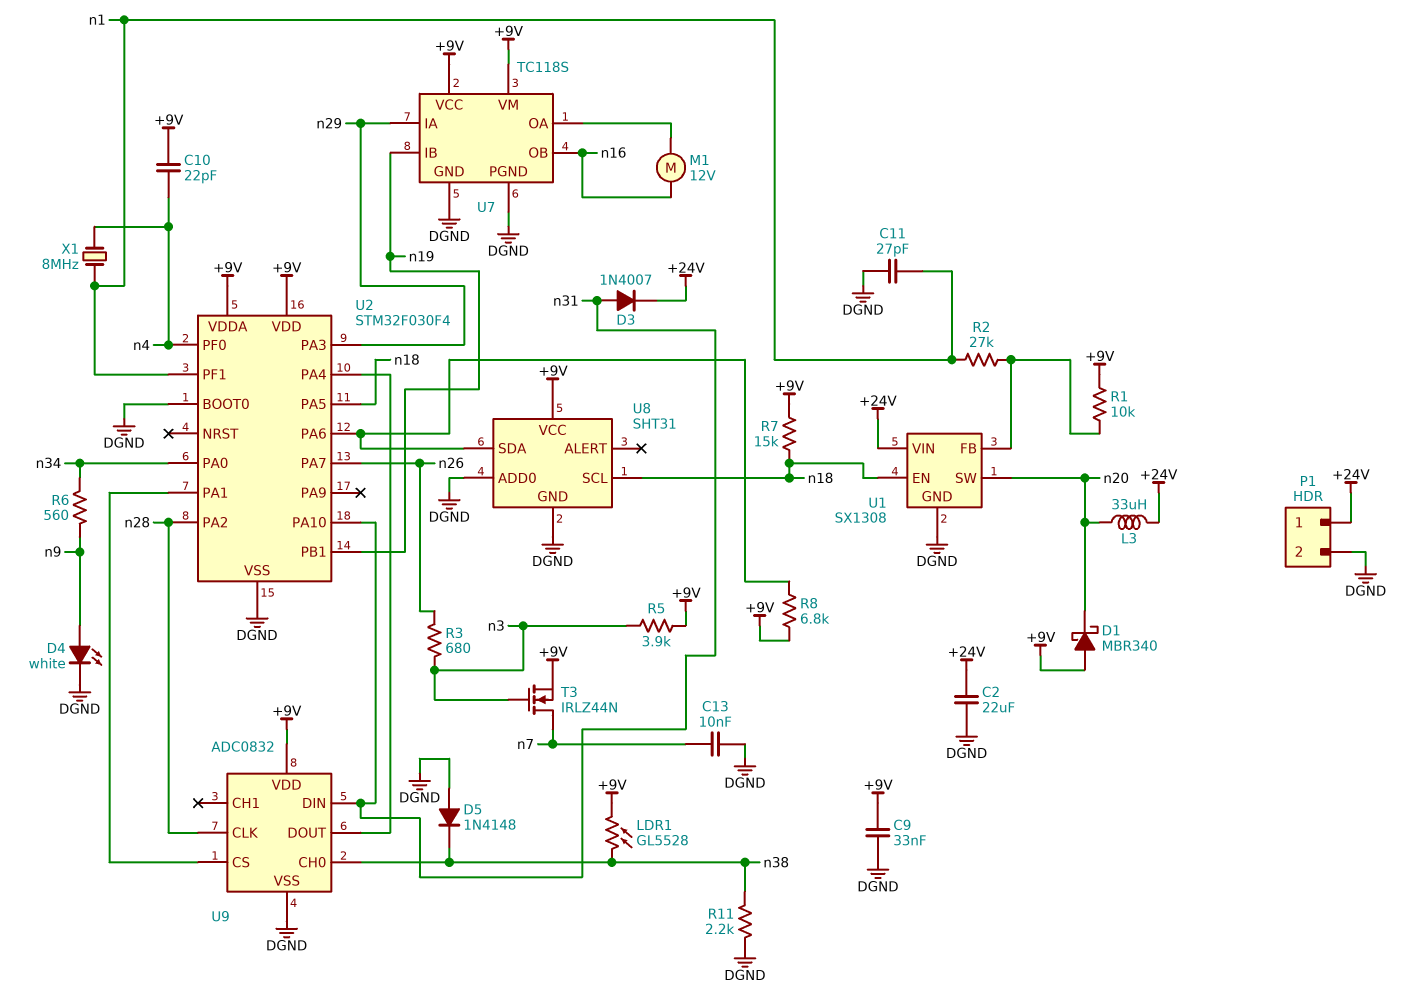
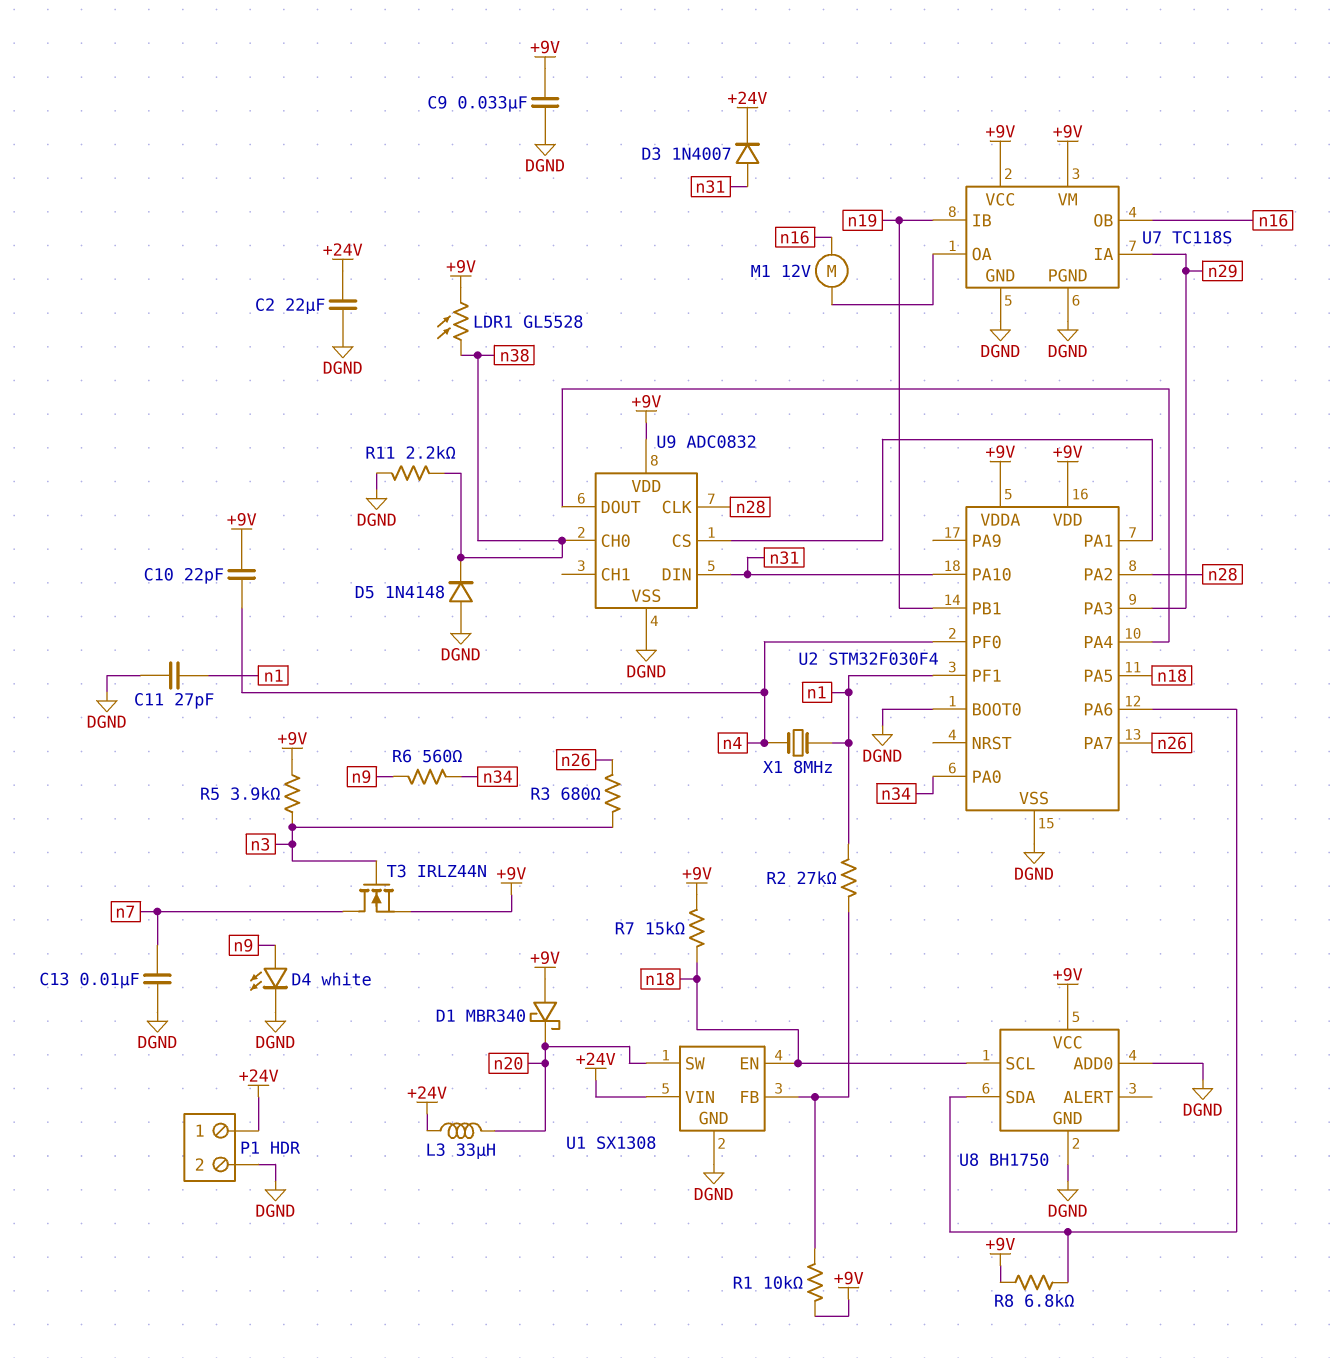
U8: SHT31 -> BH1750

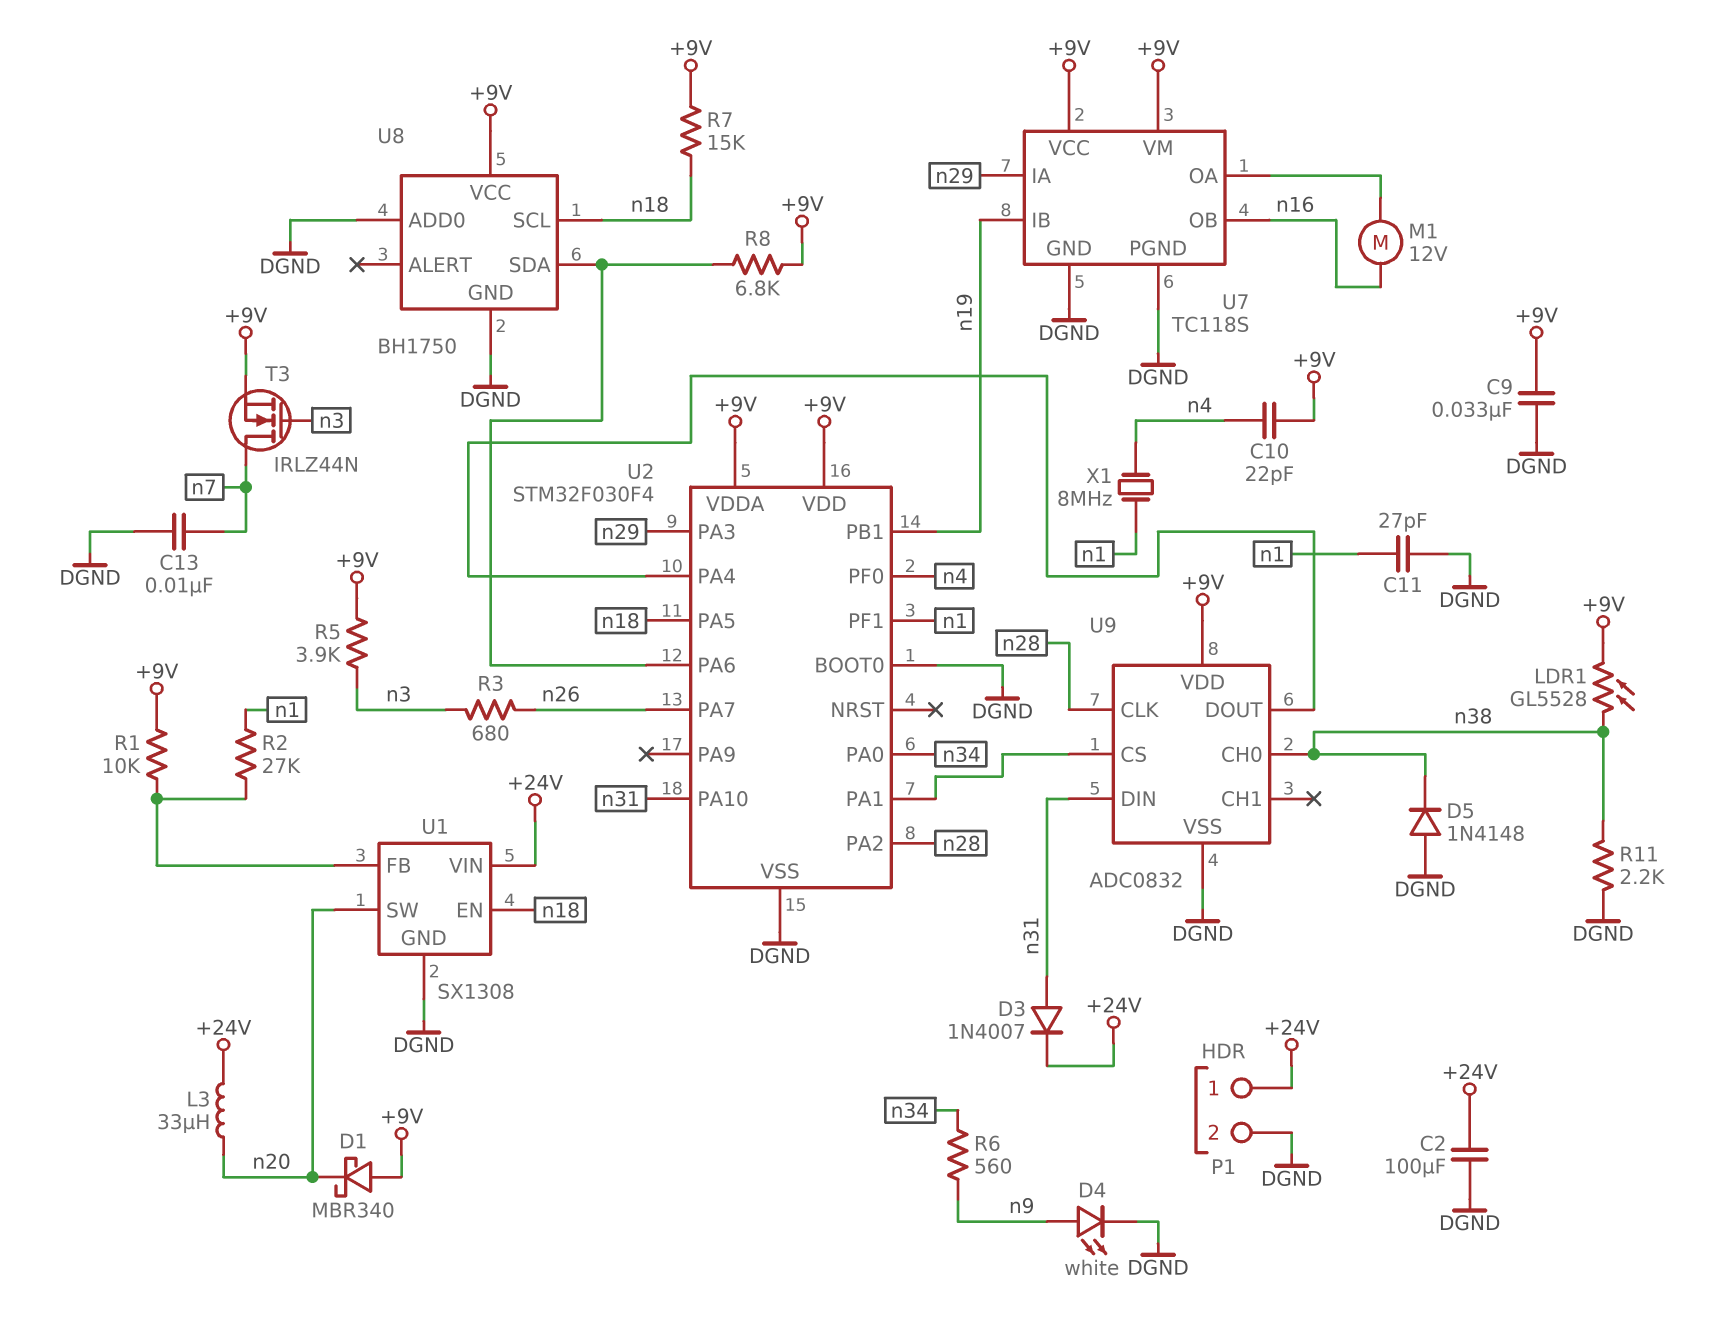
C2: 22uF (+24V, DGND) -> 100uF (+24V, DGND)

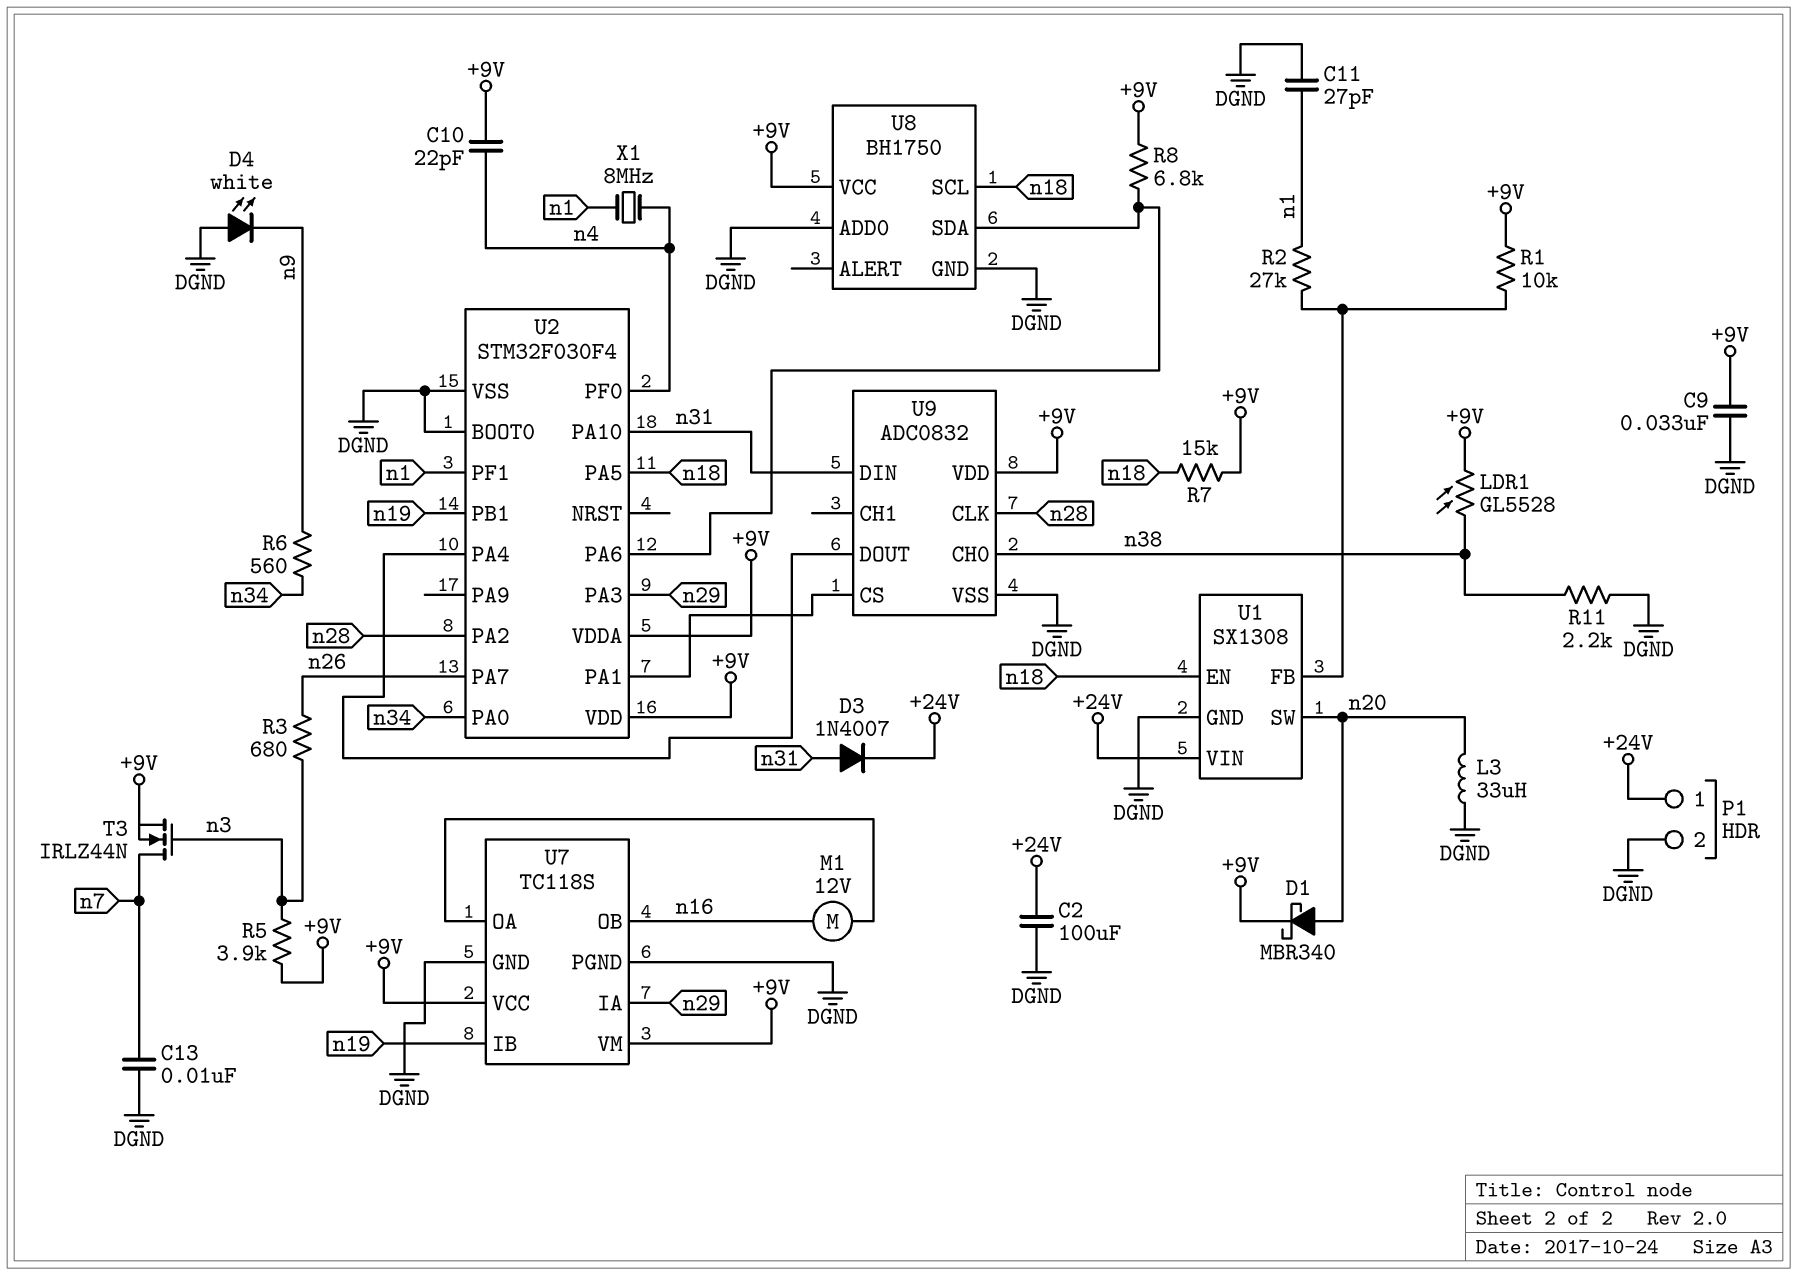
D1: schottky MBR340 (A +9V, K n20) -> schottky MBR340 (A n20, K +9V)
D4: LED white (A n9, K DGND) -> LED white (A DGND, K n9)
D5: diode 1N4148 (A DGND, K n38) -> none
L3: 33uH (+24V, n20) -> 33uH (DGND, n20)

